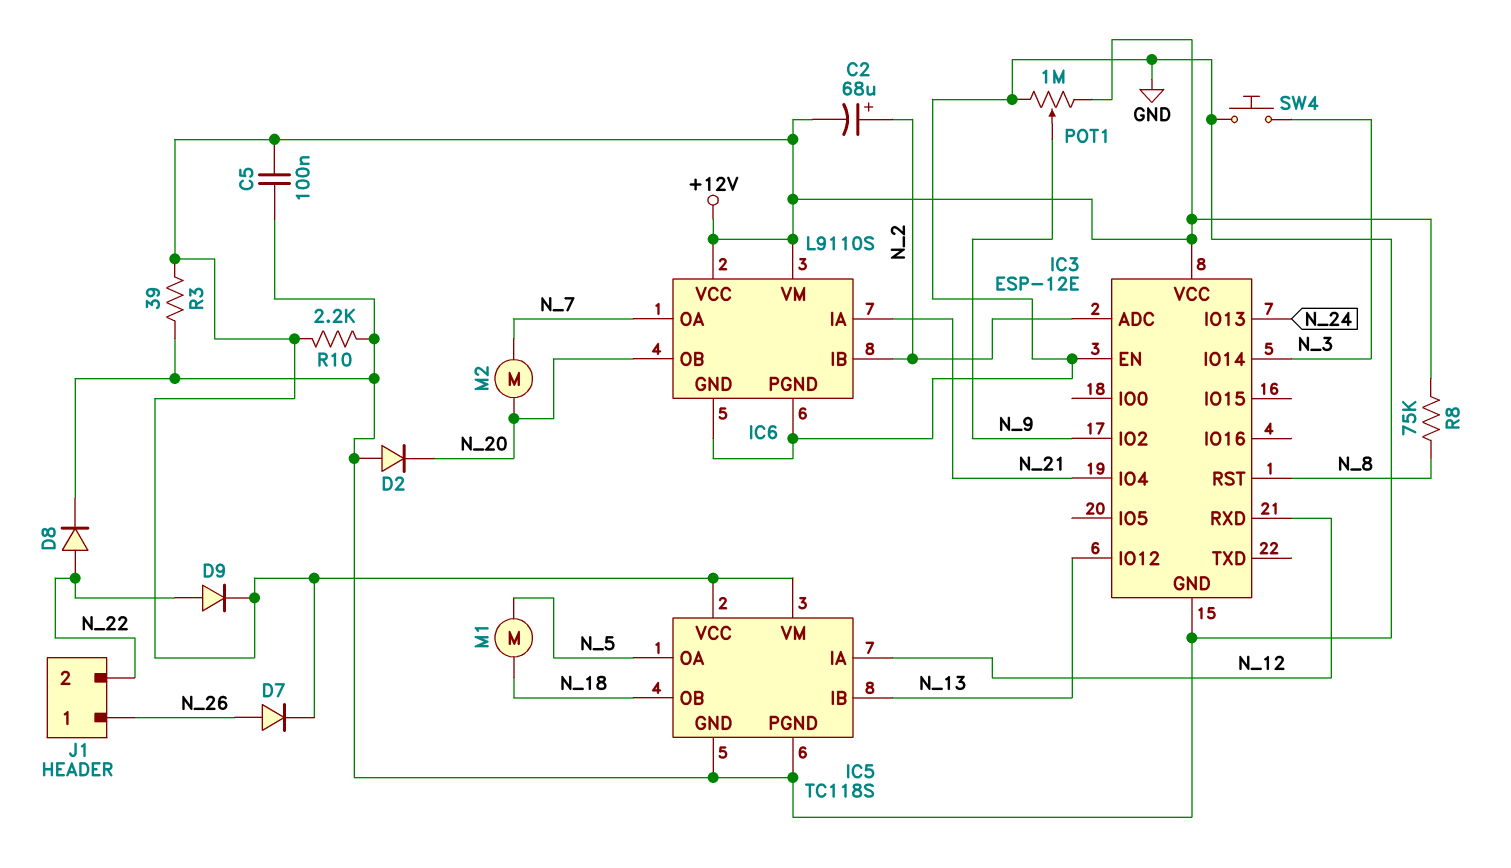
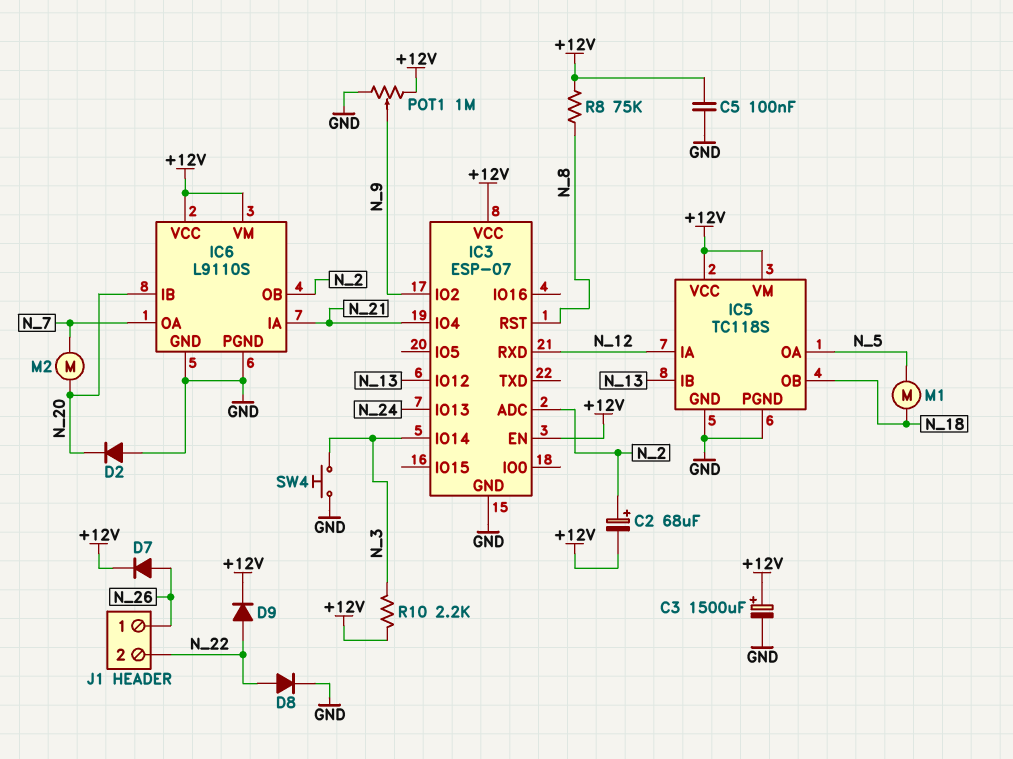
C3: none -> 1500uF (plus +12V, minus GND)
IC3: ESP-12E -> ESP-07
IC3 pin EN: GND -> +12V
IC6 pin IB: N_2 -> N_20
IC6 pin OB: N_20 -> N_2
R3: 39 (+12V, GND) -> none
R10: 2.2k (+12V, GND) -> 2.2k (+12V, N_3)

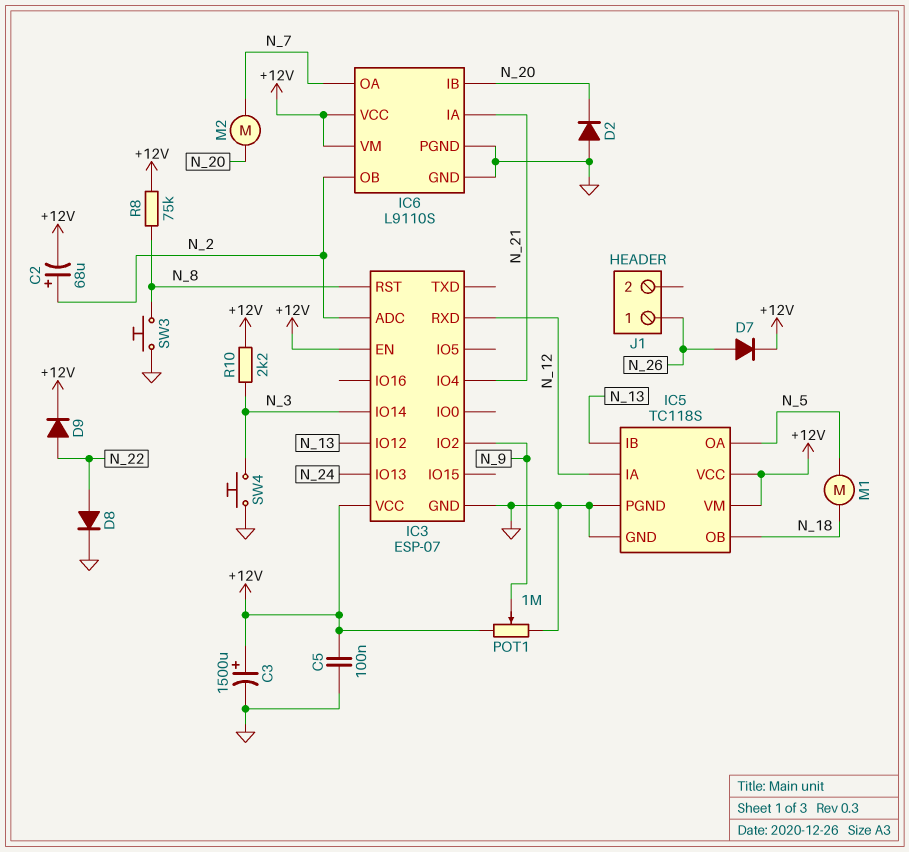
J1 pin 2: N_22 -> none
SW3: none -> button (GND, N_8)

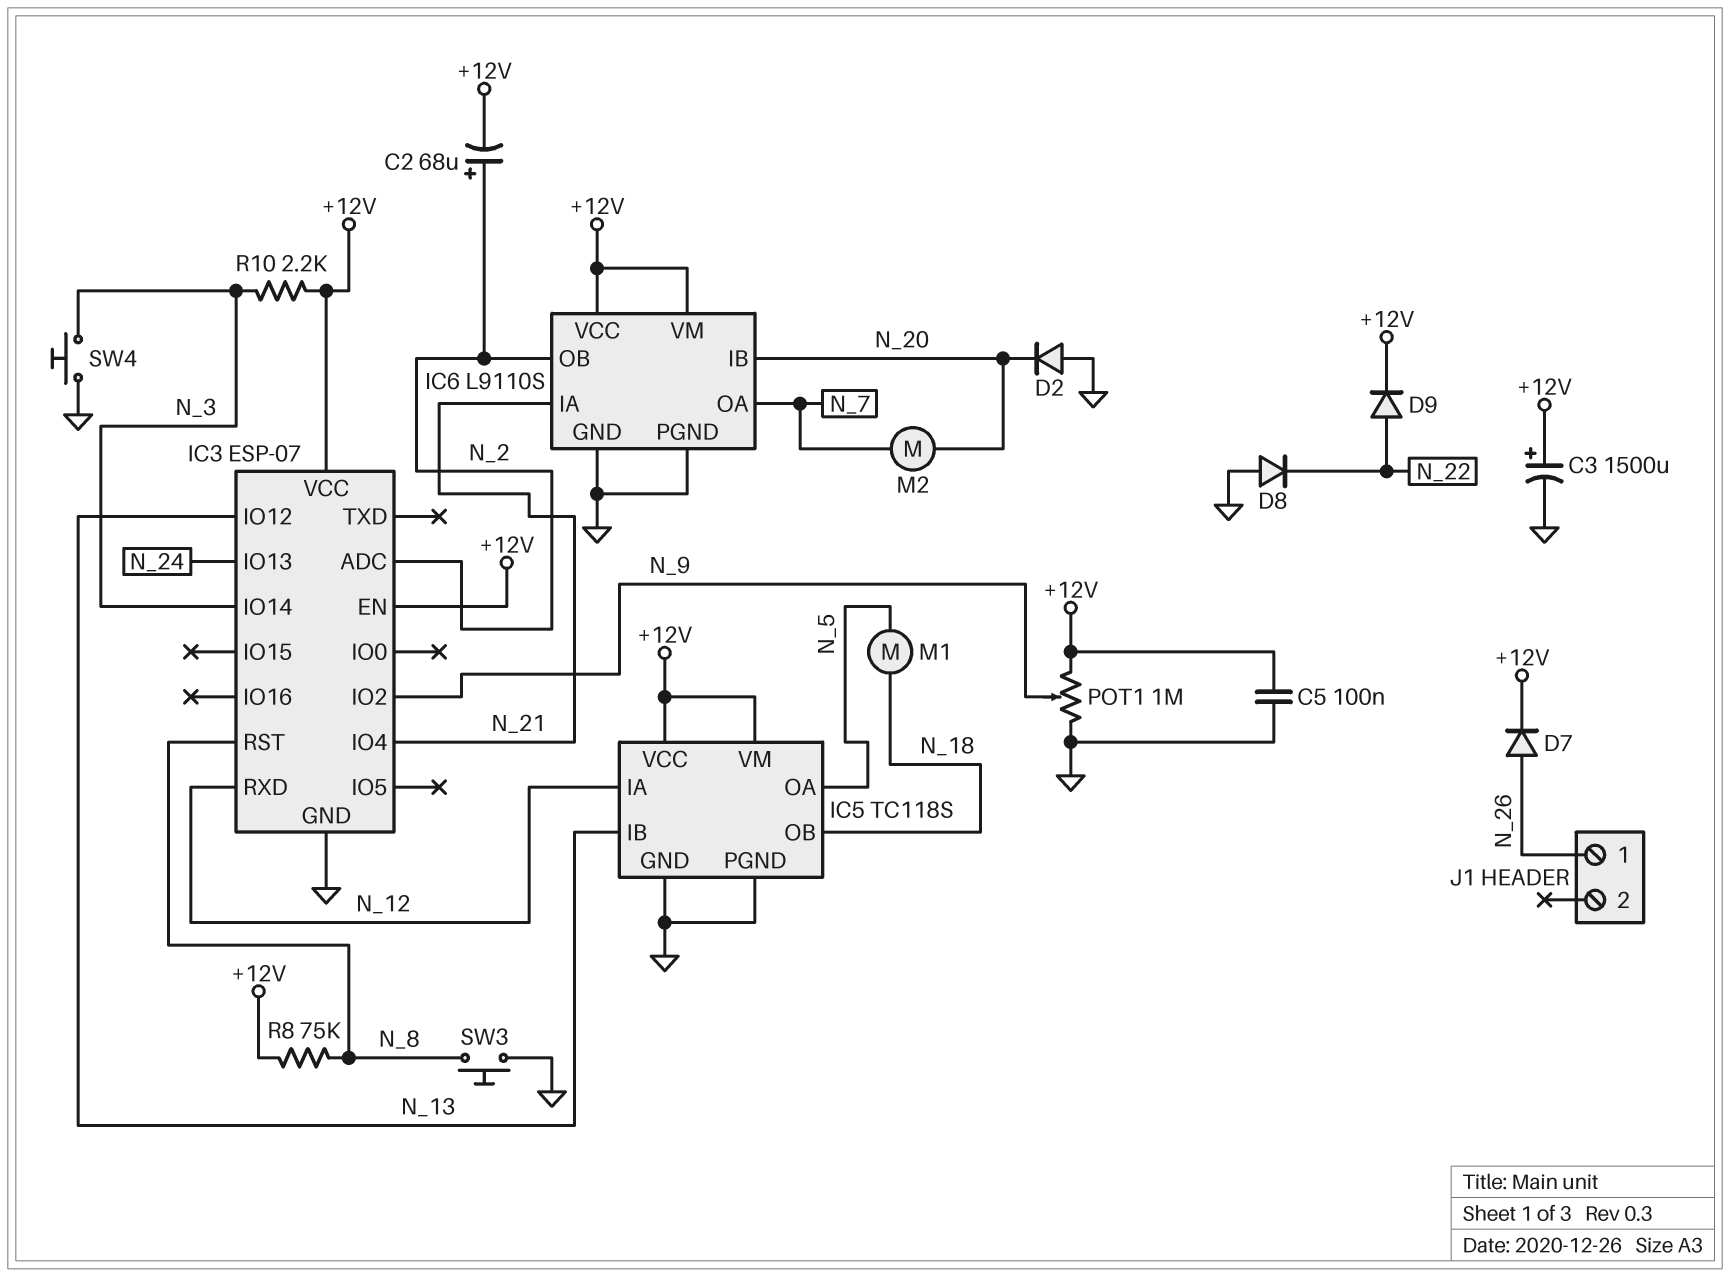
D8: diode (A N_22, K GND) -> diode (A GND, K N_22)

